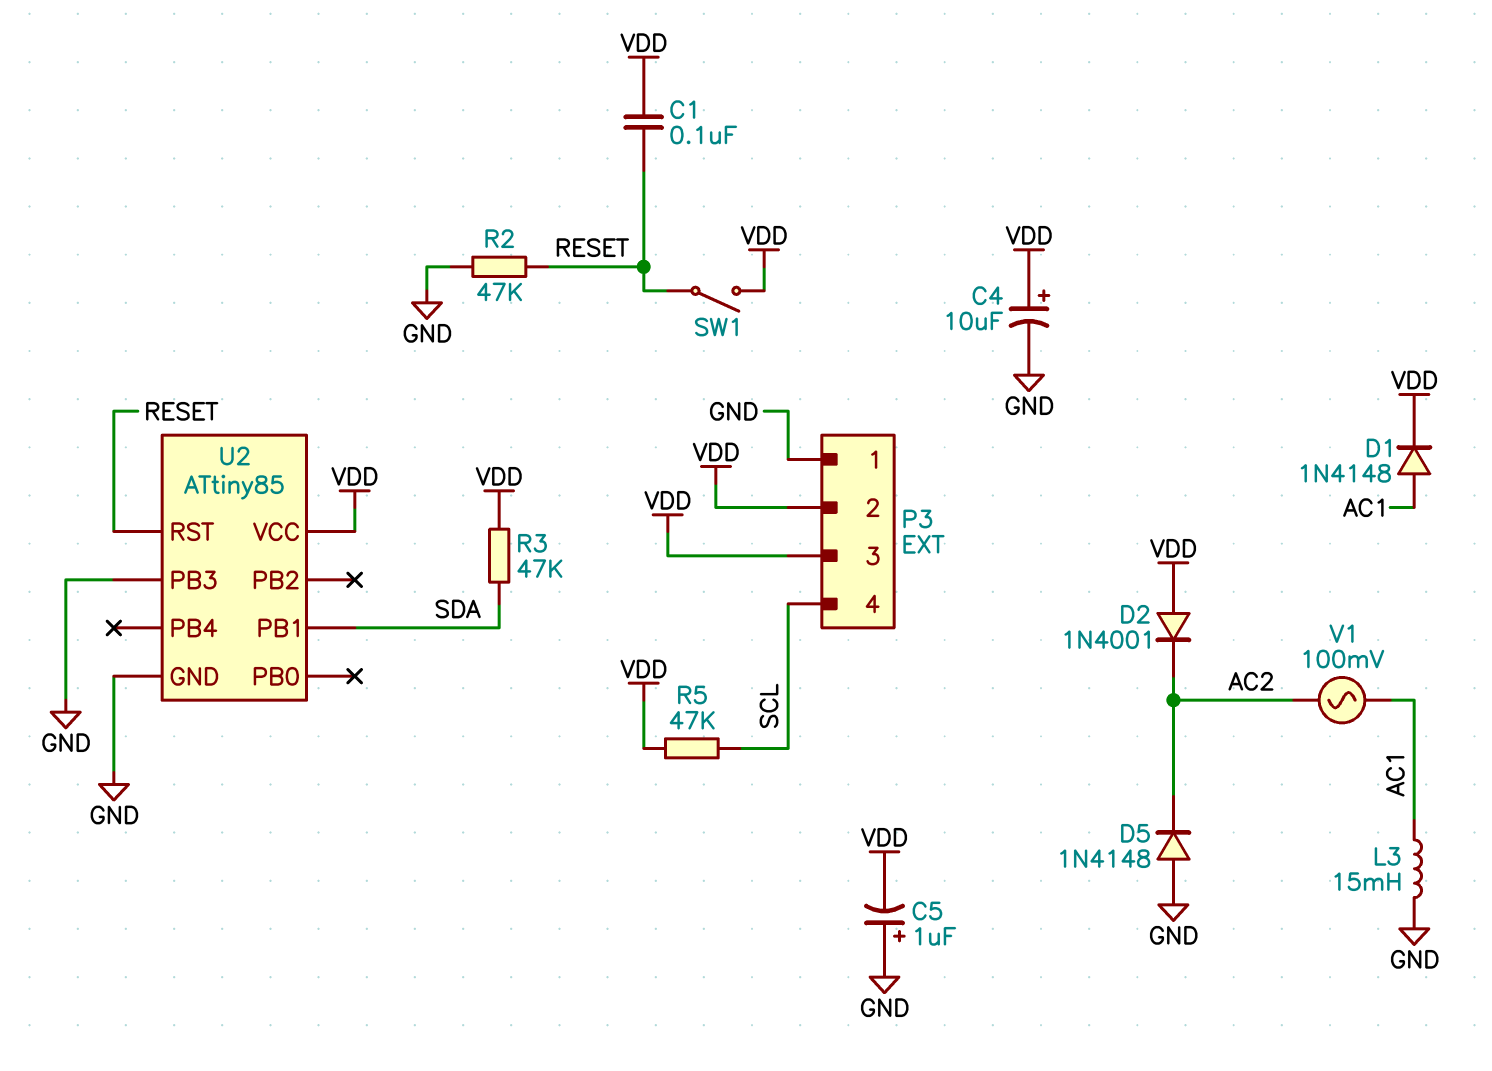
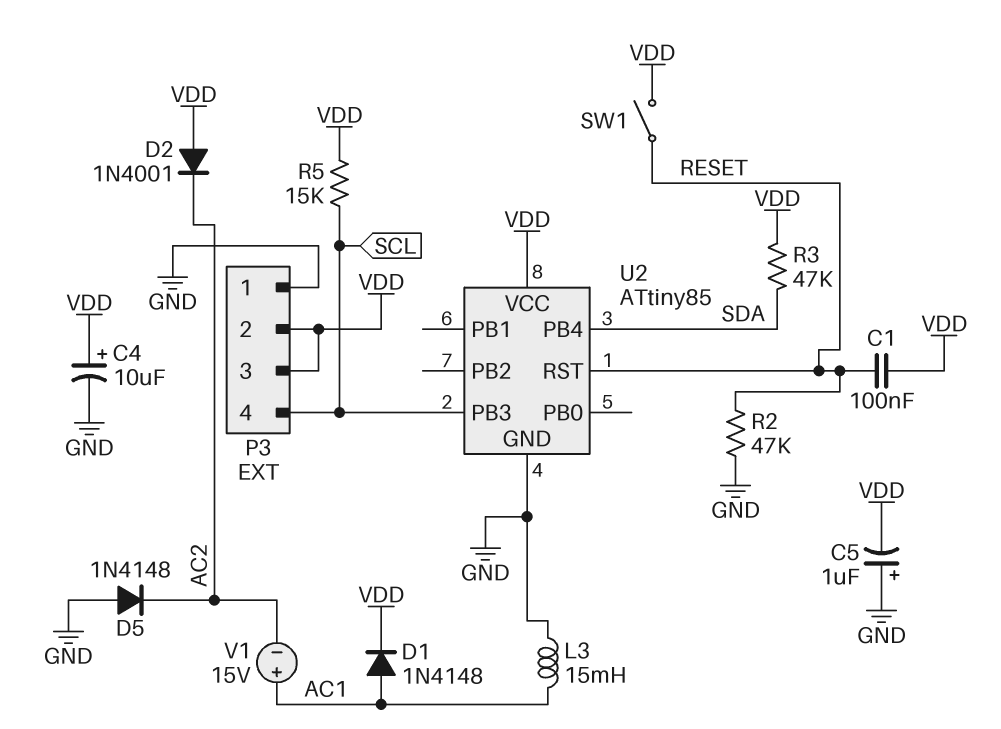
R5: 47k (SCL, VDD) -> 15k (SCL, VDD)
U2 pin PB1: SDA -> none
U2 pin PB3: GND -> SCL
U2 pin PB4: none -> SDA
V1: AC 100mV (AC1, AC2) -> 15V (plus AC1, minus AC2)

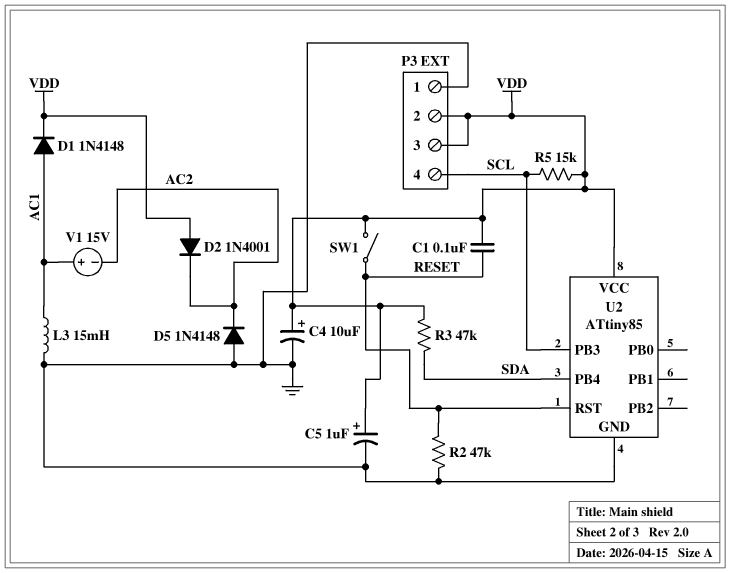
C5: 1uF (plus GND, minus VDD) -> 1uF (plus VDD, minus GND)

